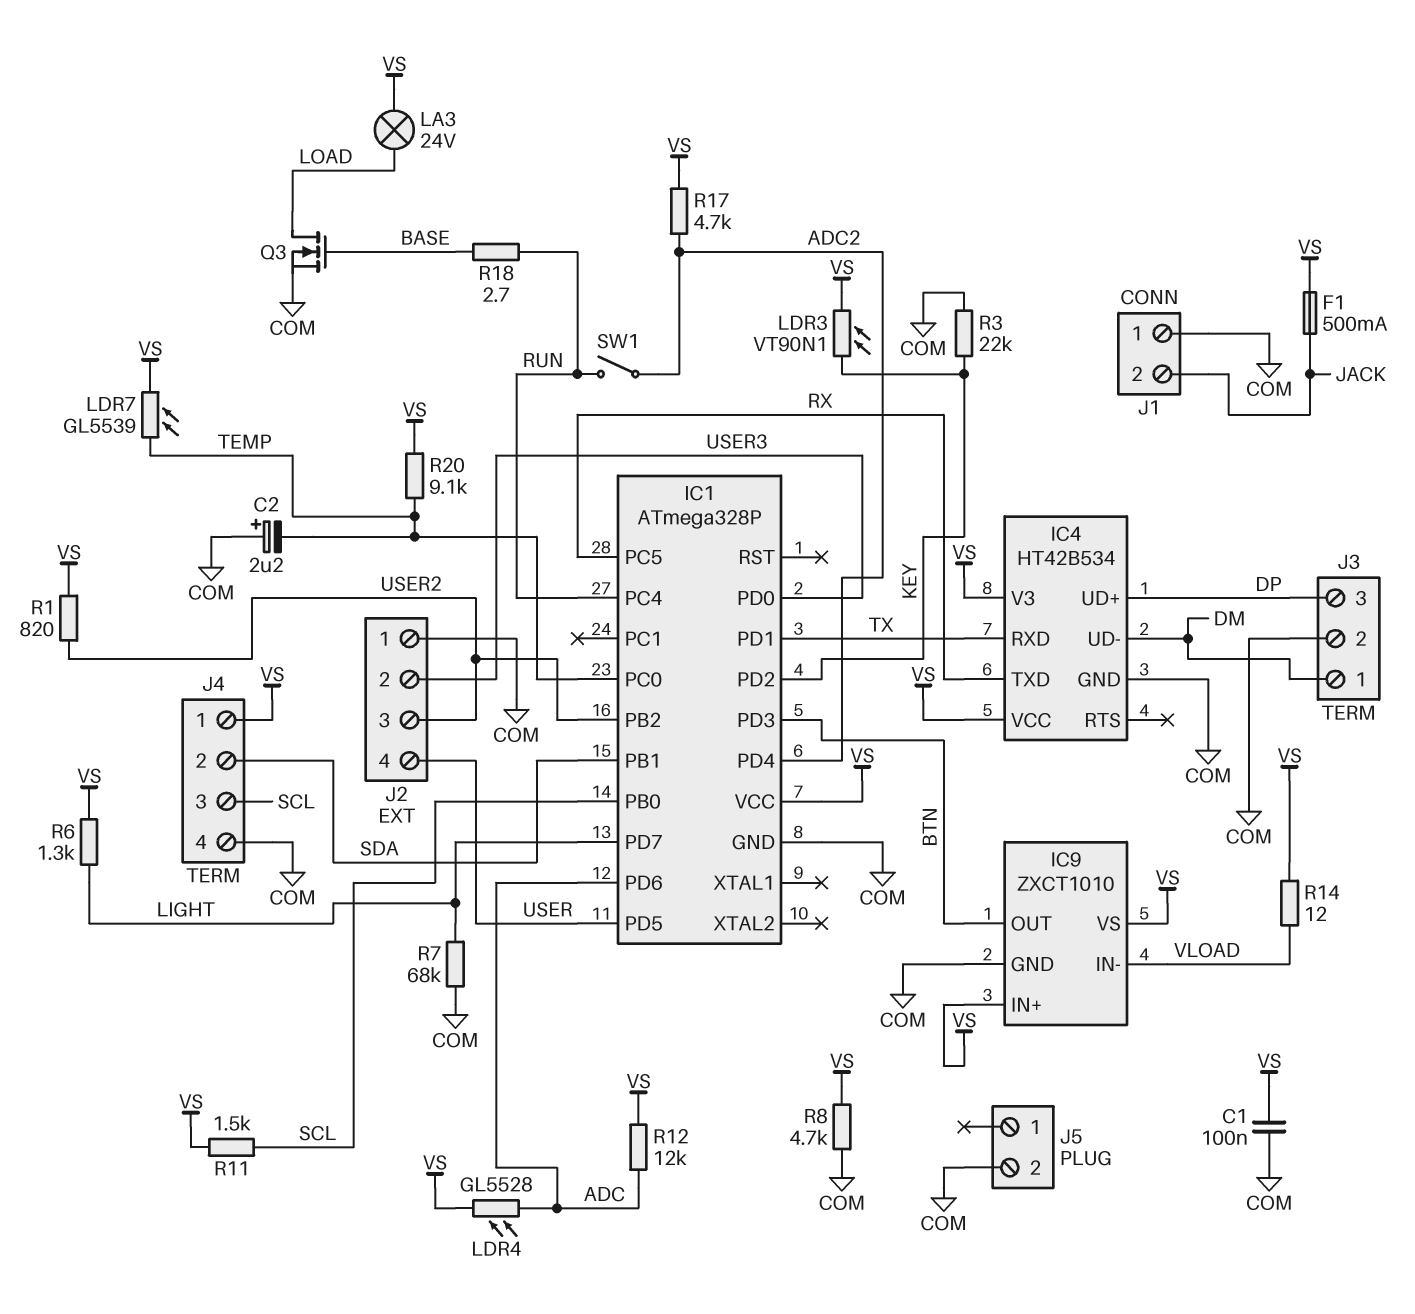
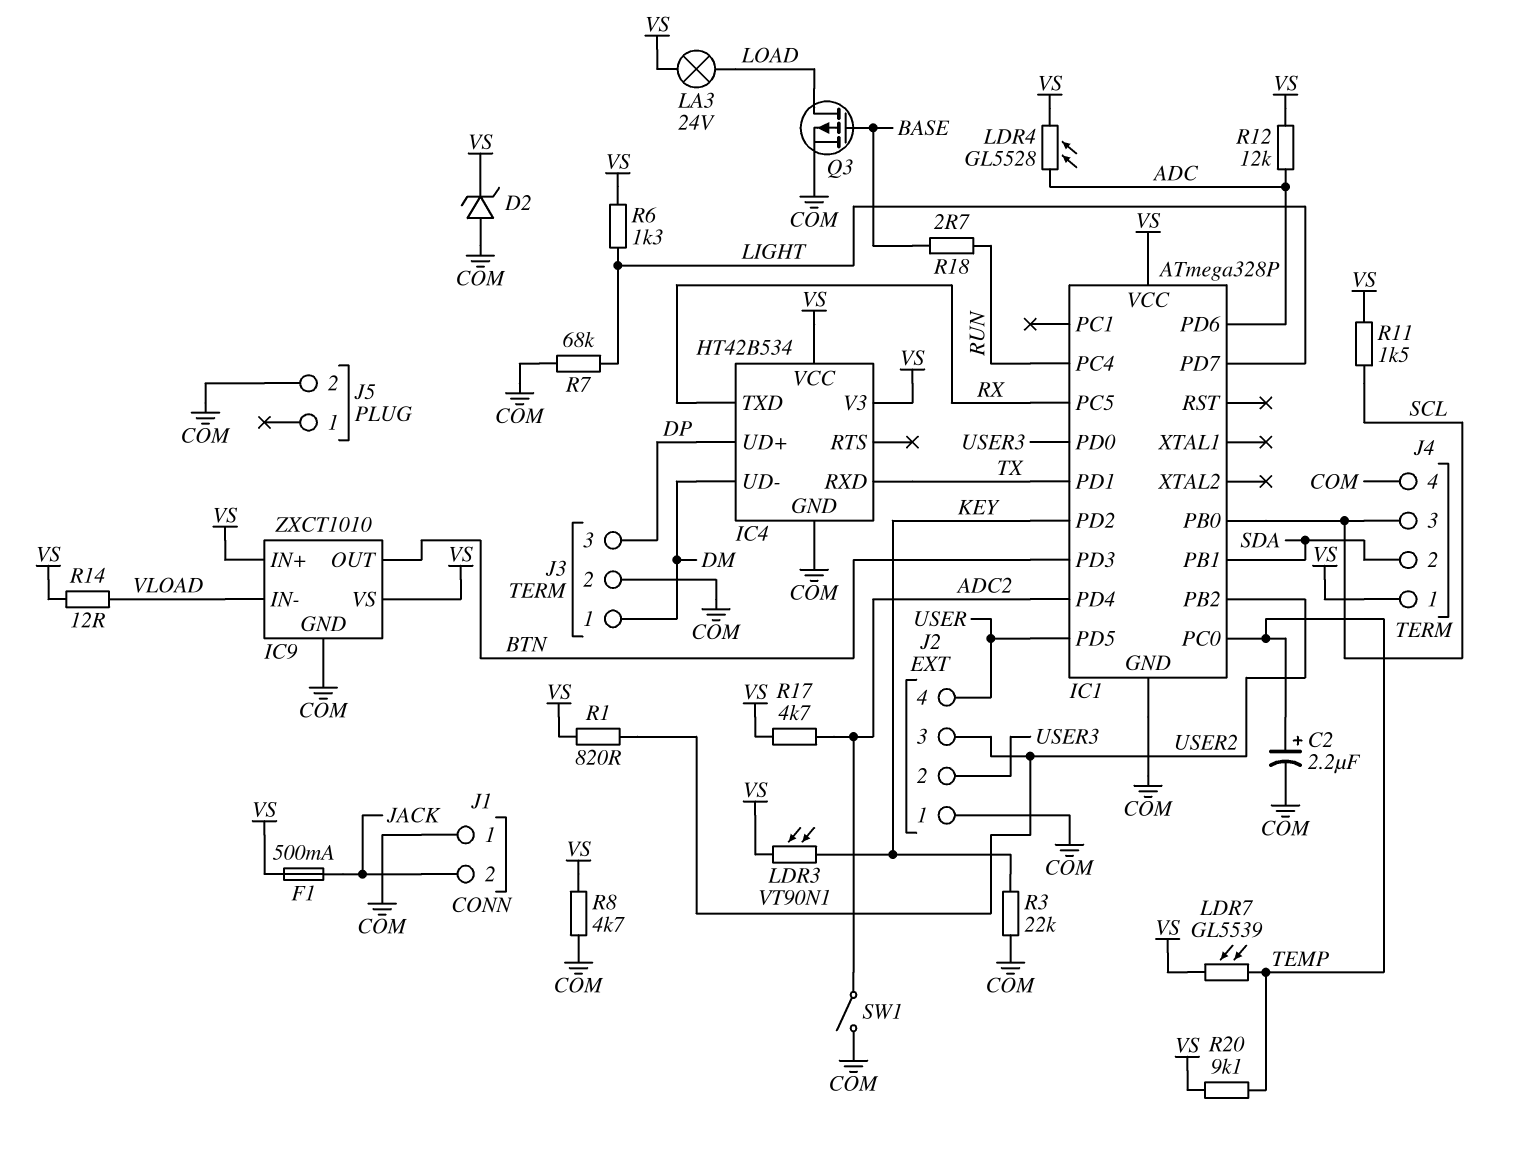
C1: 100nF (COM, VS) -> none
C2: 2.2uF (plus COM, minus TEMP) -> 2.2uF (plus TEMP, minus COM)
D2: none -> zener (A COM, K VS)
Q3: NMOS (G BASE, D LOAD, S COM) -> PMOS (G BASE, D LOAD, S COM)
SW1: switch (ADC2, RUN) -> switch (ADC2, COM)

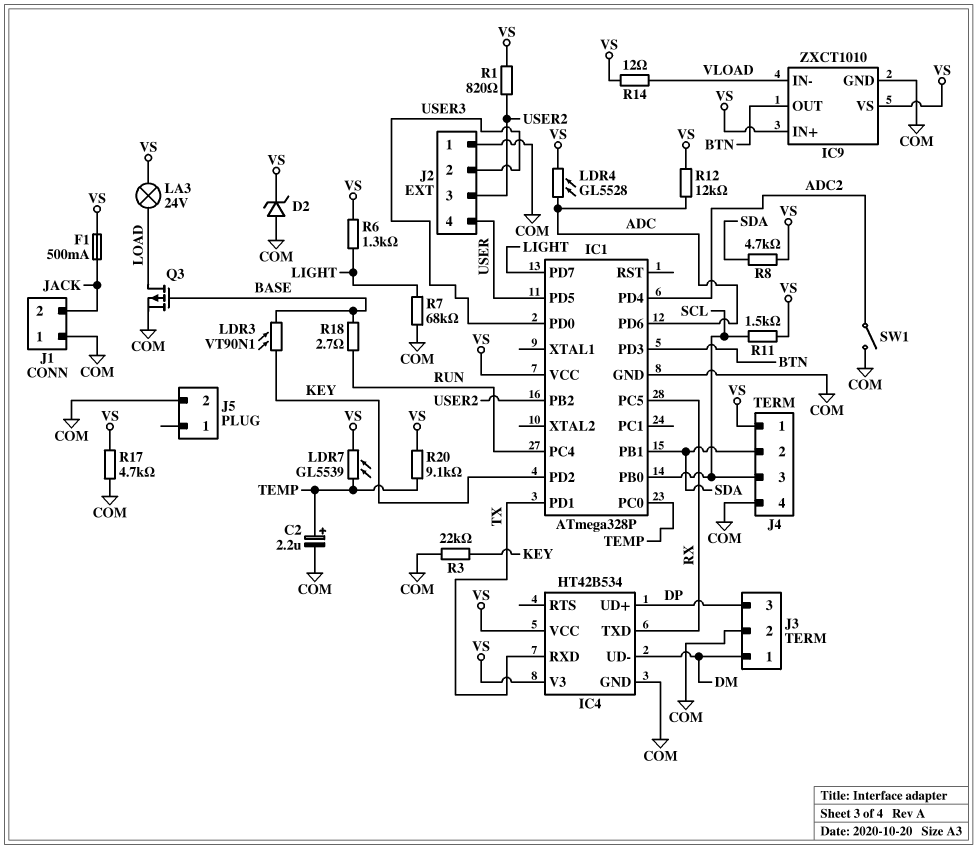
LDR3: VT90N1 (KEY, VS) -> VT90N1 (BASE, KEY)
R8: 4.7k (COM, VS) -> 4.7k (SDA, VS)
R17: 4.7k (ADC2, VS) -> 4.7k (COM, VS)

